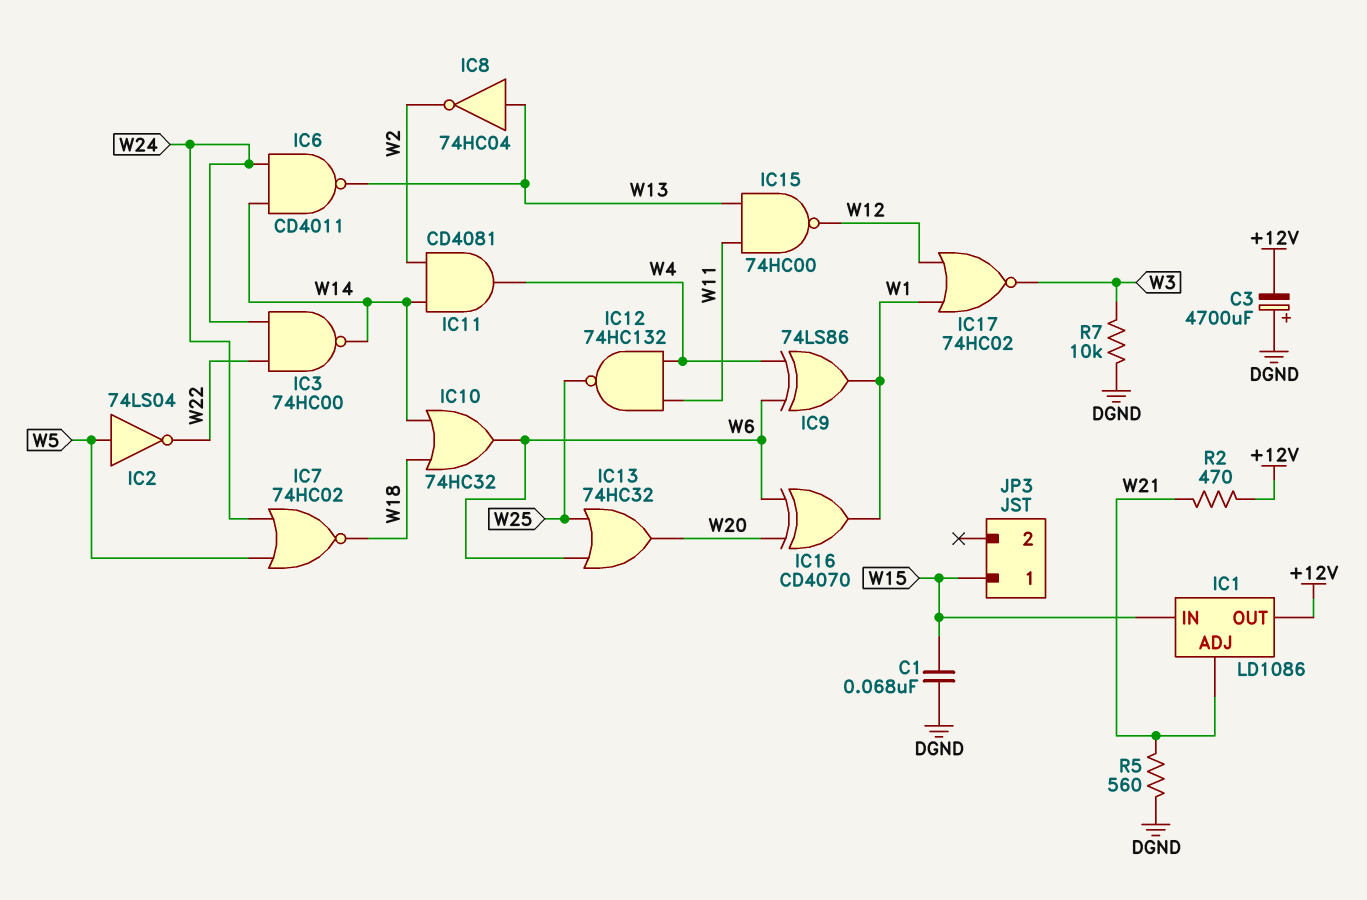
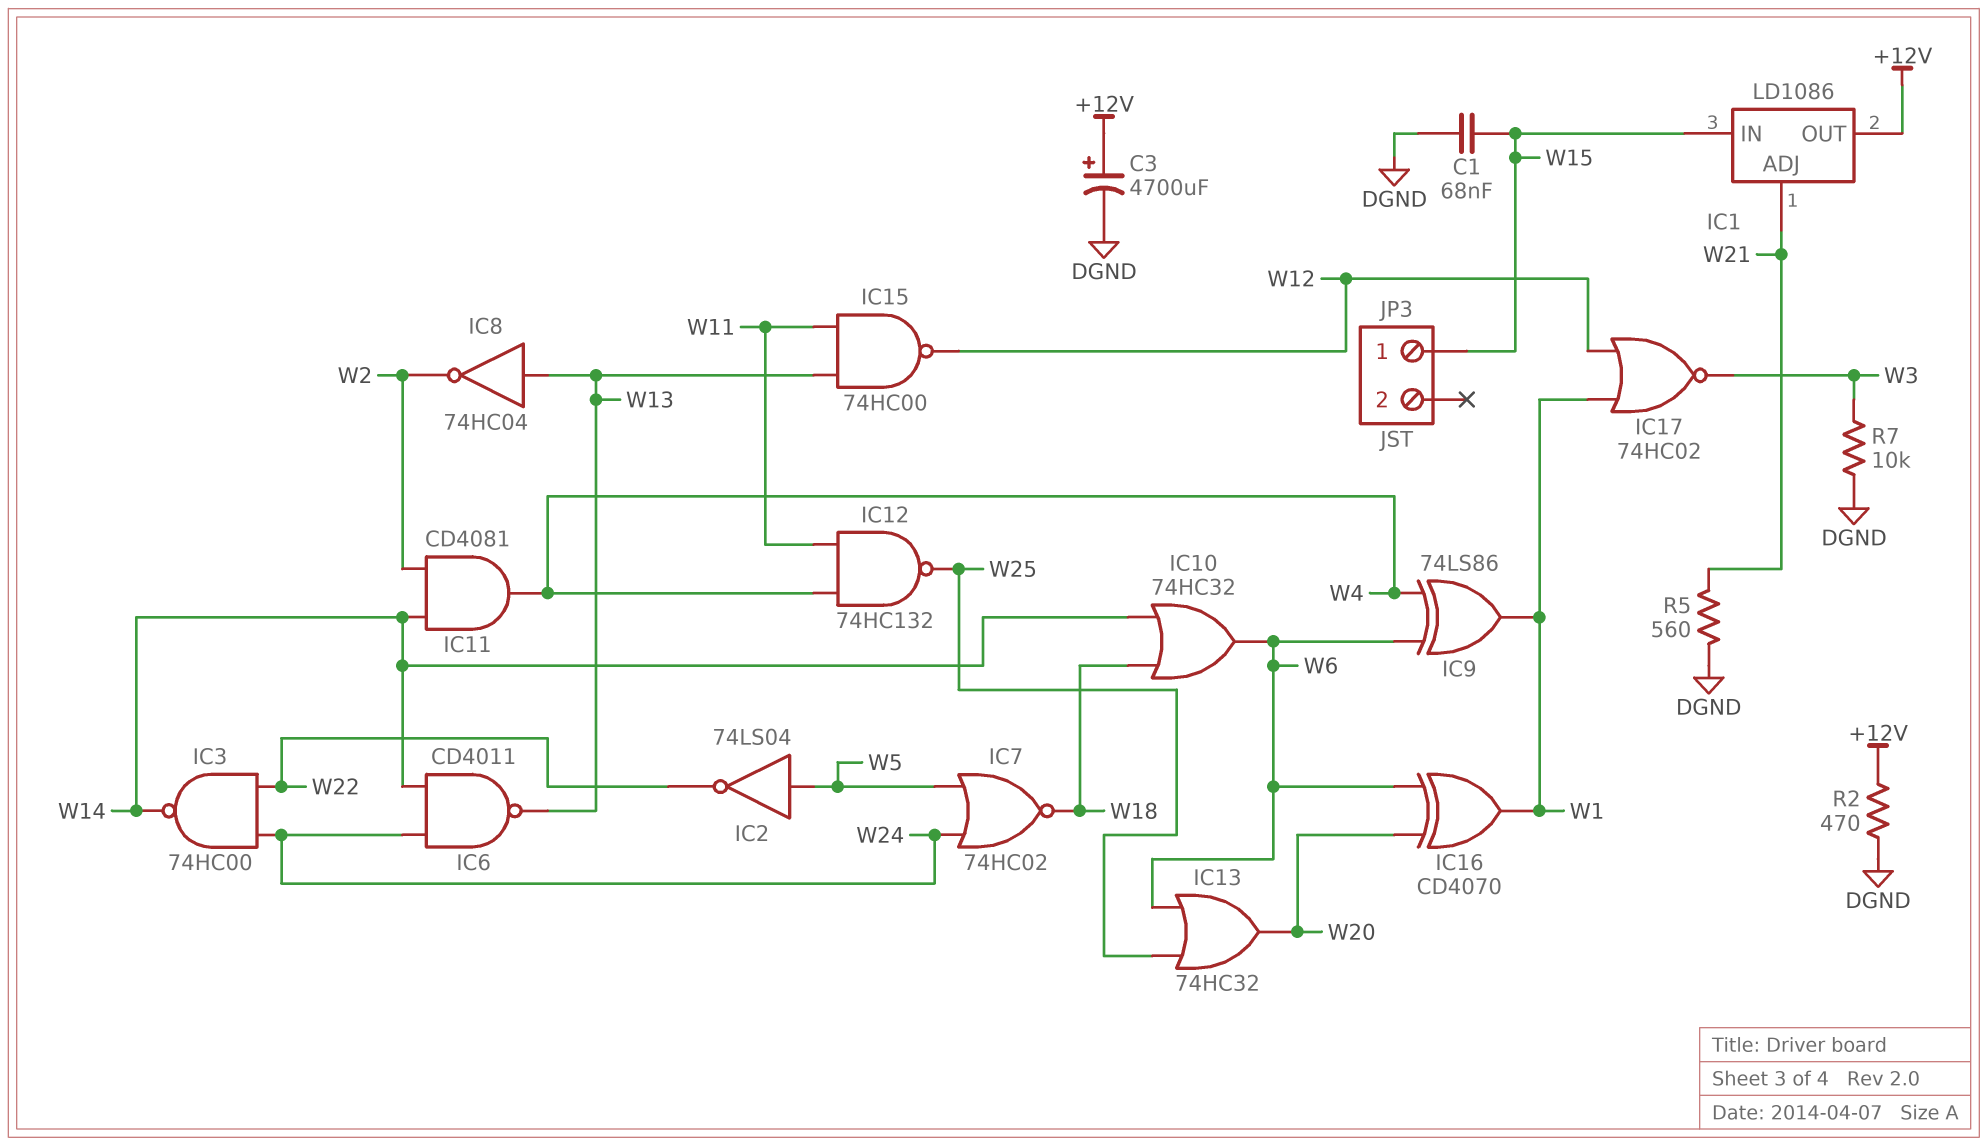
C3: 4700uF (plus DGND, minus +12V) -> 4700uF (plus +12V, minus DGND)
R2: 470 (+12V, W21) -> 470 (+12V, DGND)

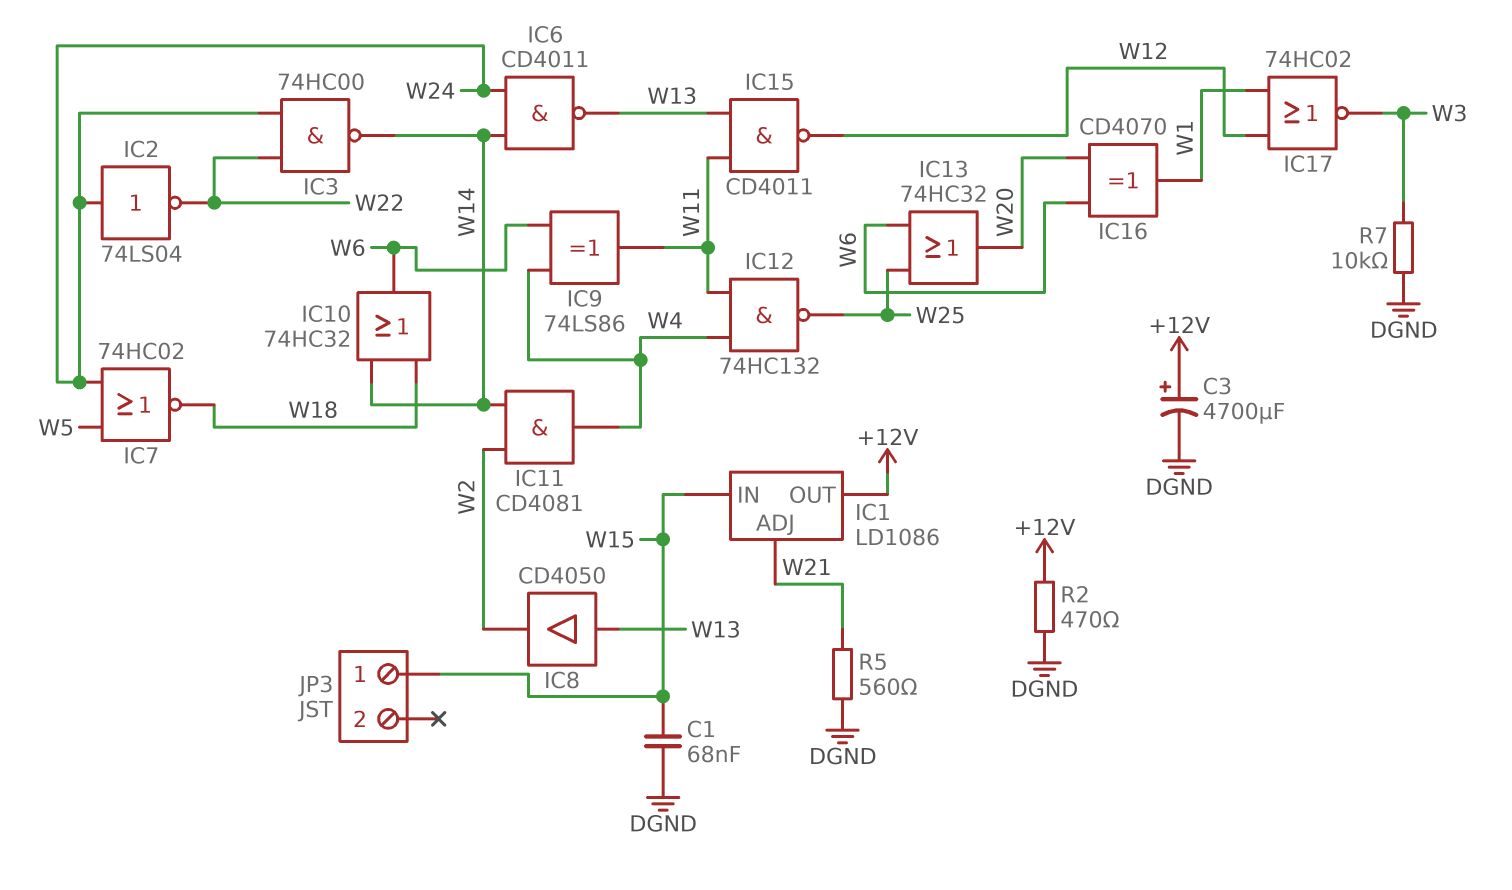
IC2: NOT 74LS04 (in W5, out W22) -> NOT 74LS04 (in W24, out W22)
IC8: NOT 74HC04 (in W13, out W2) -> buffer CD4050 (in W13, out W2)
IC9: XOR 74LS86 (in W4, in W6, out W1) -> XOR 74LS86 (in W4, in W6, out W11)
IC15: NAND 74HC00 (in W11, in W13, out W12) -> NAND CD4011 (in W11, in W13, out W12)

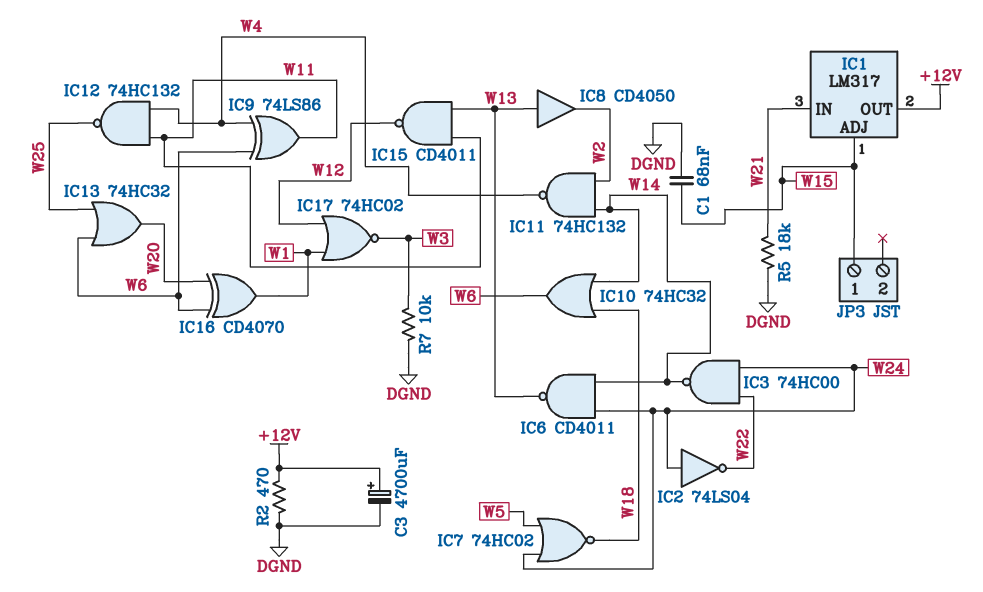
IC1: LD1086 -> LM317
IC1 pin ADJ: W21 -> W15
IC1 pin IN: W15 -> W21
IC11: AND CD4081 (in W2, in W14, out W4) -> NAND 74HC132 (in W2, in W14, out W4)
R5: 560 (DGND, W21) -> 18k (DGND, W21)

